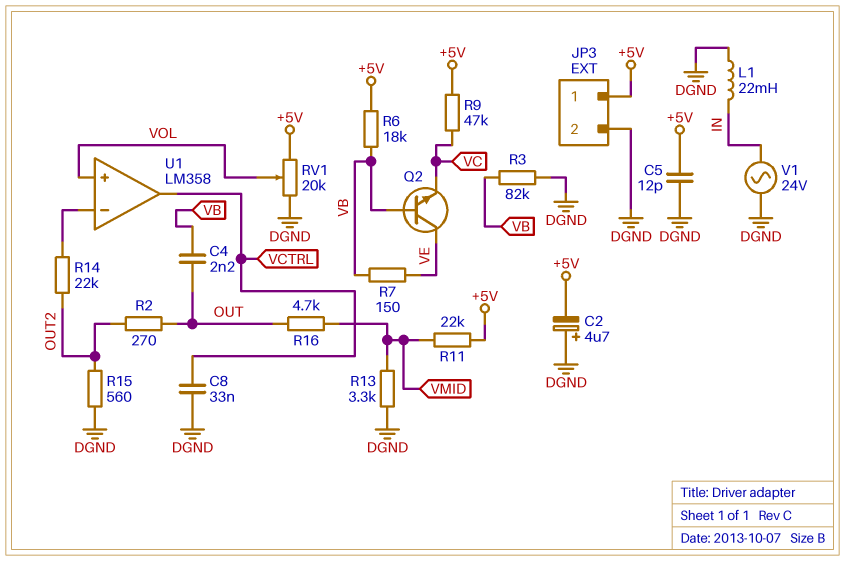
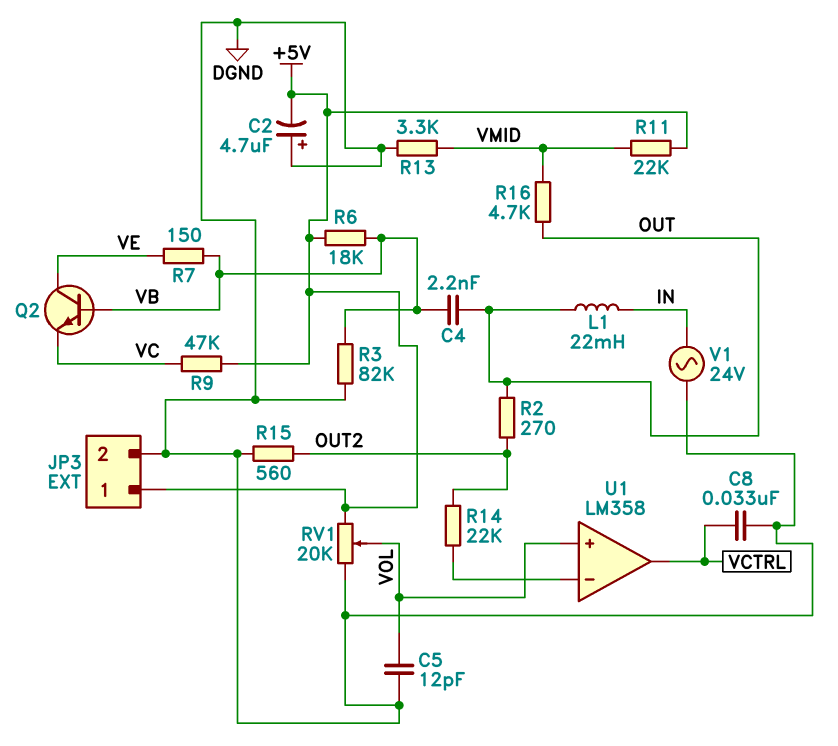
C5: 12pF (+5V, DGND) -> 12pF (DGND, VOL)
L1: 22mH (DGND, IN) -> 22mH (IN, OUT)

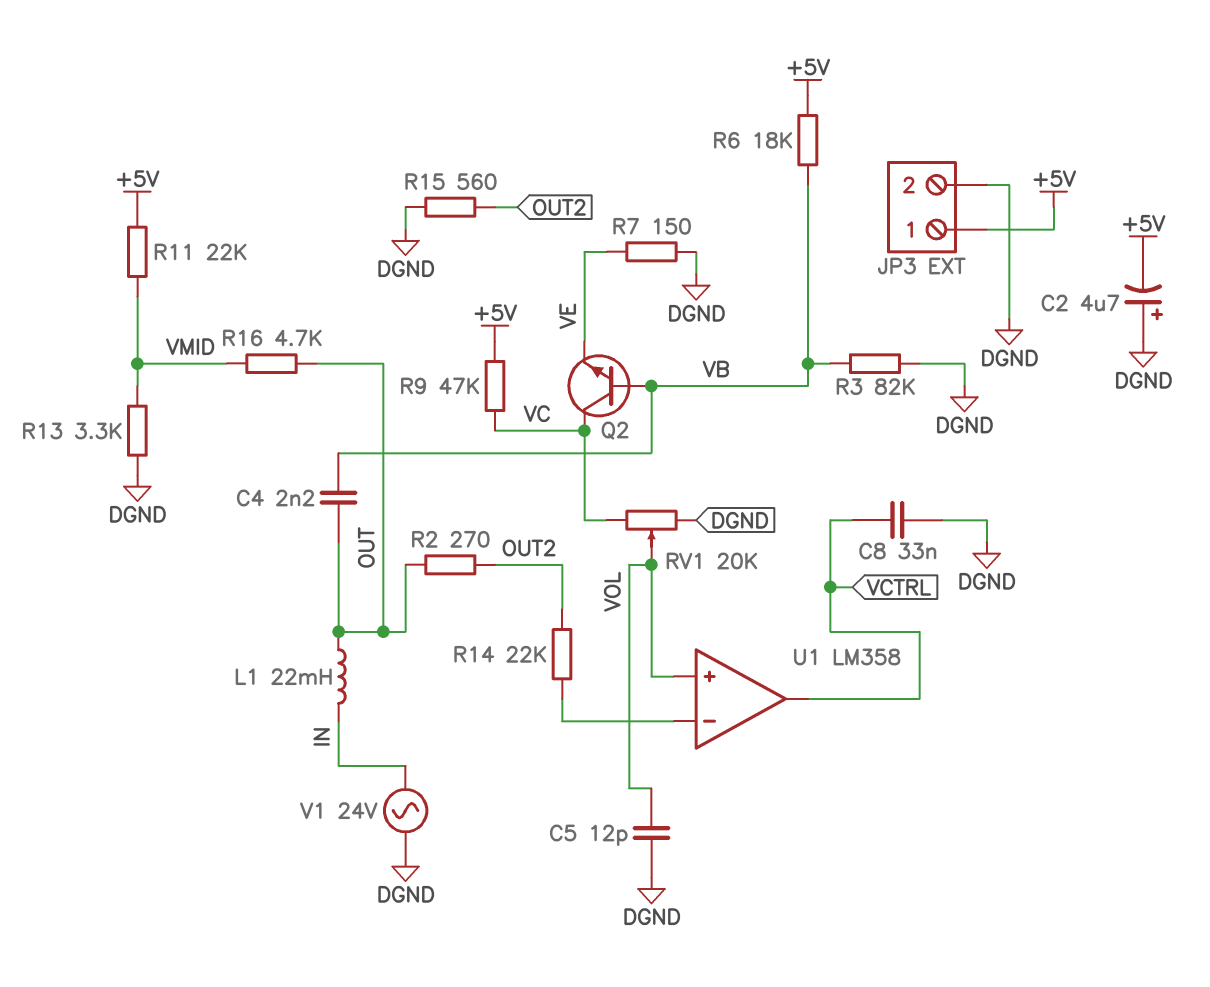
Q2: NPN (B VB, C VE, E VC) -> NPN (B VB, C VC, E VE)
R7: 150 (VB, VE) -> 150 (DGND, VE)
RV1: 20k (+5V, DGND, wiper VOL) -> 20k (DGND, VC, wiper VOL)

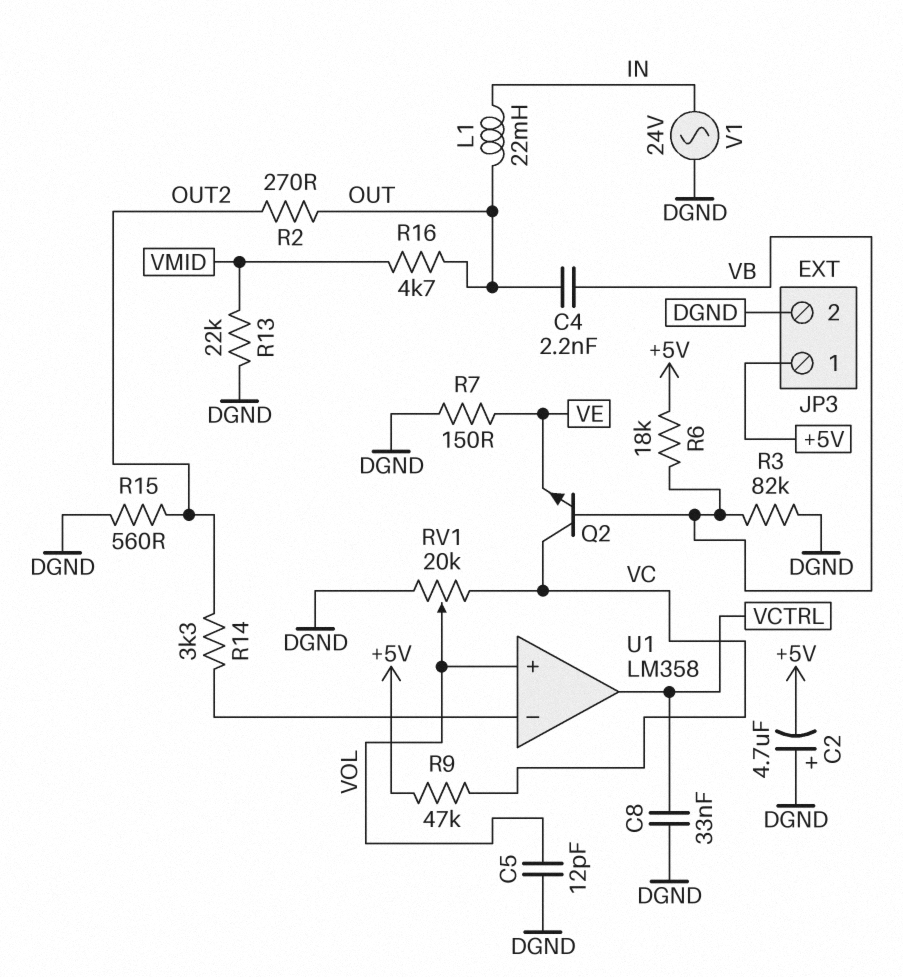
R11: 22k (+5V, VMID) -> none
R13: 3.3k (DGND, VMID) -> 22k (DGND, VMID)
R14: 22k (OUT2, U1/in-) -> 3.3k (OUT2, U1/in-)

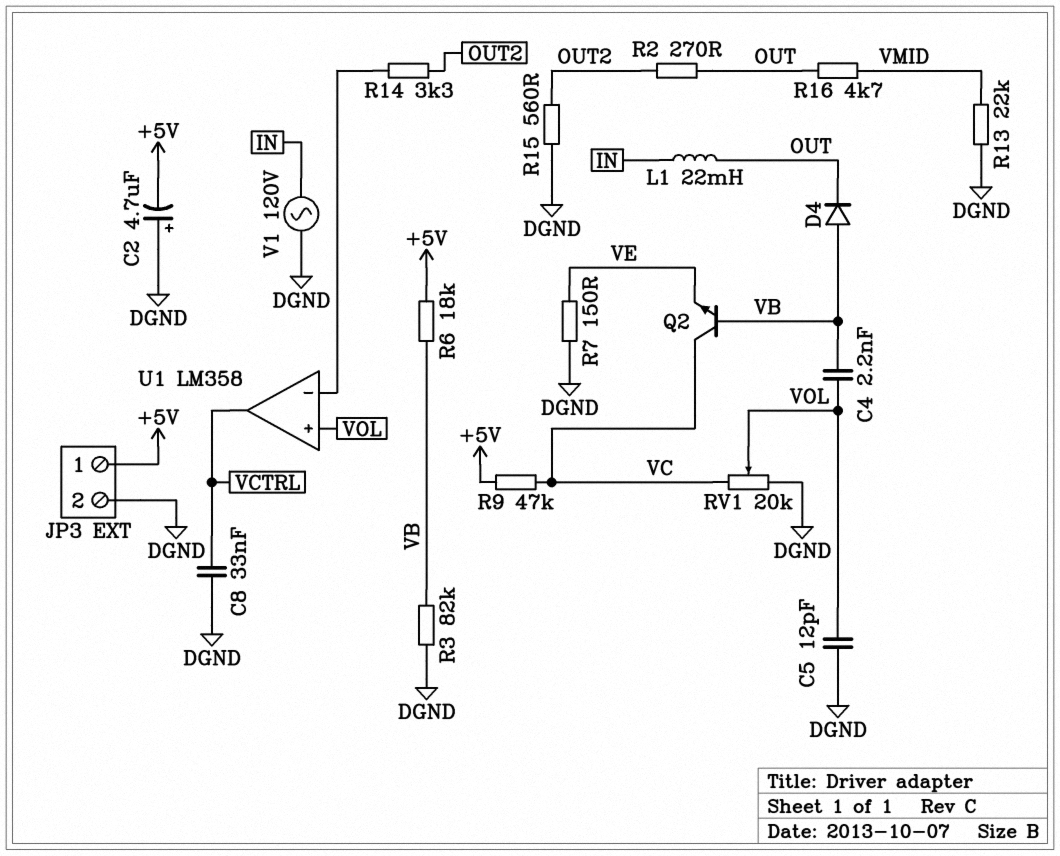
C4: 2.2nF (OUT, VB) -> 2.2nF (VB, VOL)
D4: none -> diode (A VB, K OUT)
V1: AC 24V (DGND, IN) -> AC 120V (DGND, IN)

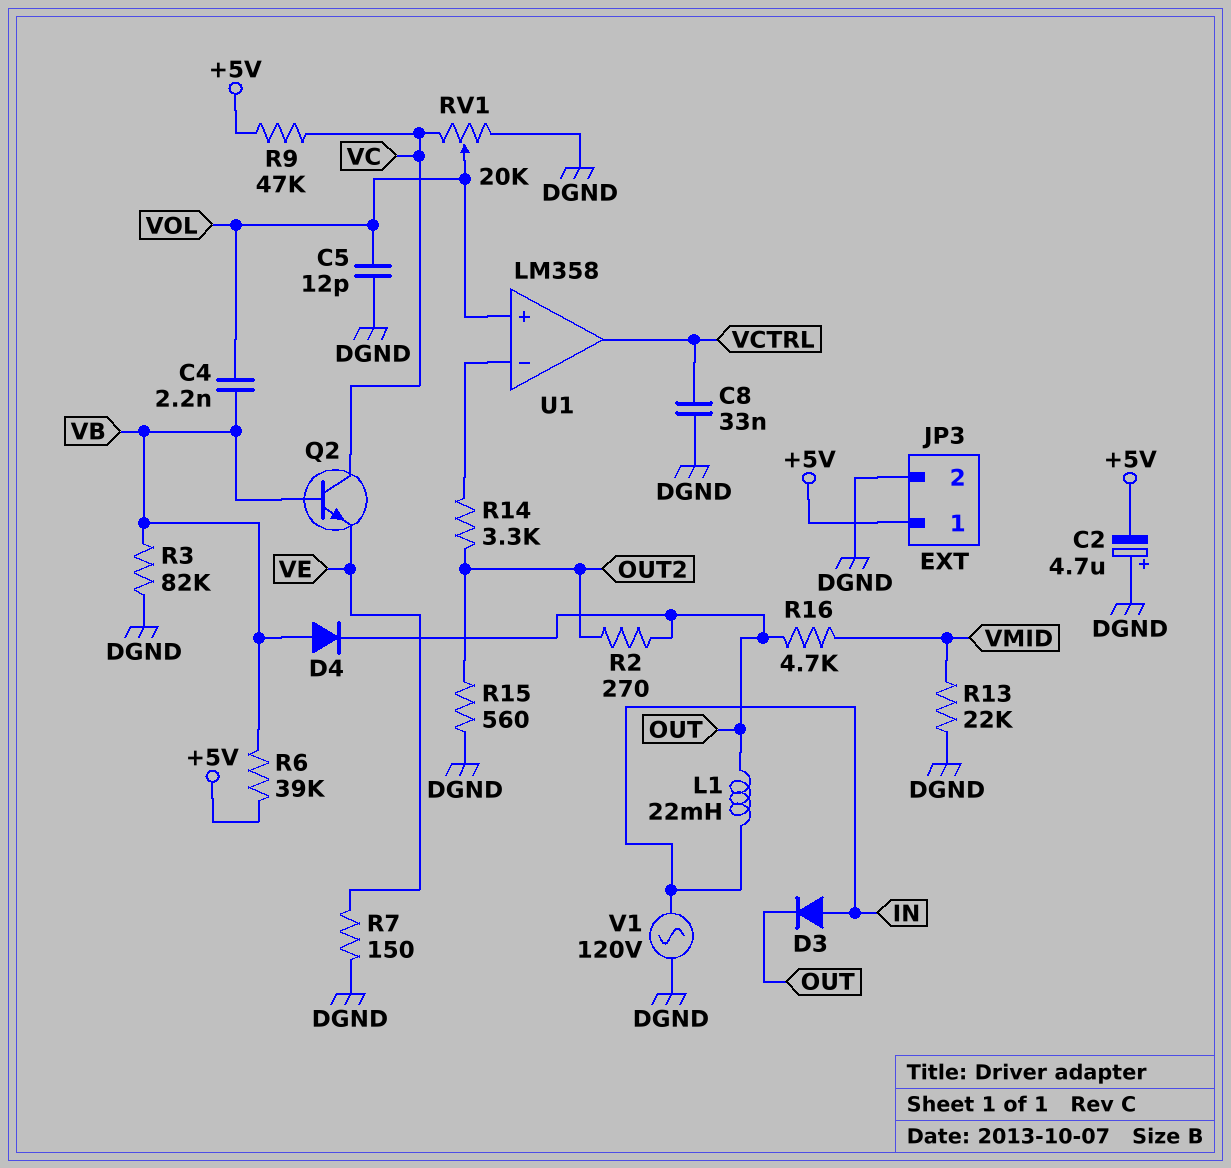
D3: none -> diode (A IN, K OUT)
R6: 18k (+5V, VB) -> 39k (+5V, VB)

